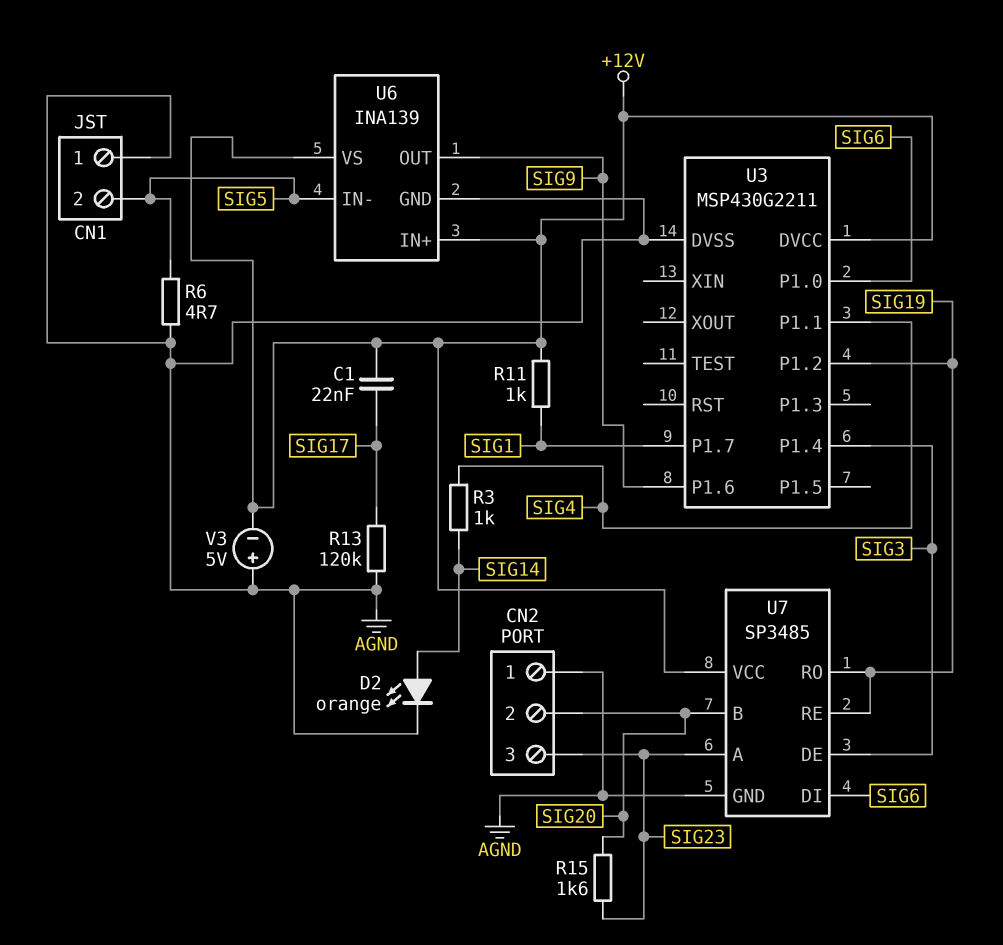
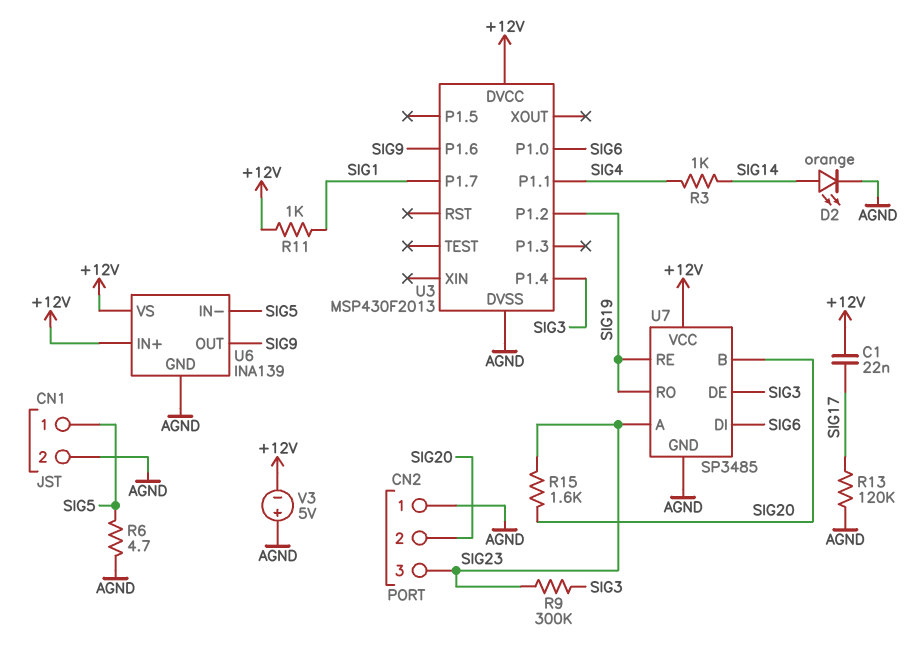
CN1 pin 1: AGND -> SIG5
CN1 pin 2: SIG5 -> AGND
R9: none -> 300k (SIG3, SIG23)
U3: MSP430G2211 -> MSP430F2013

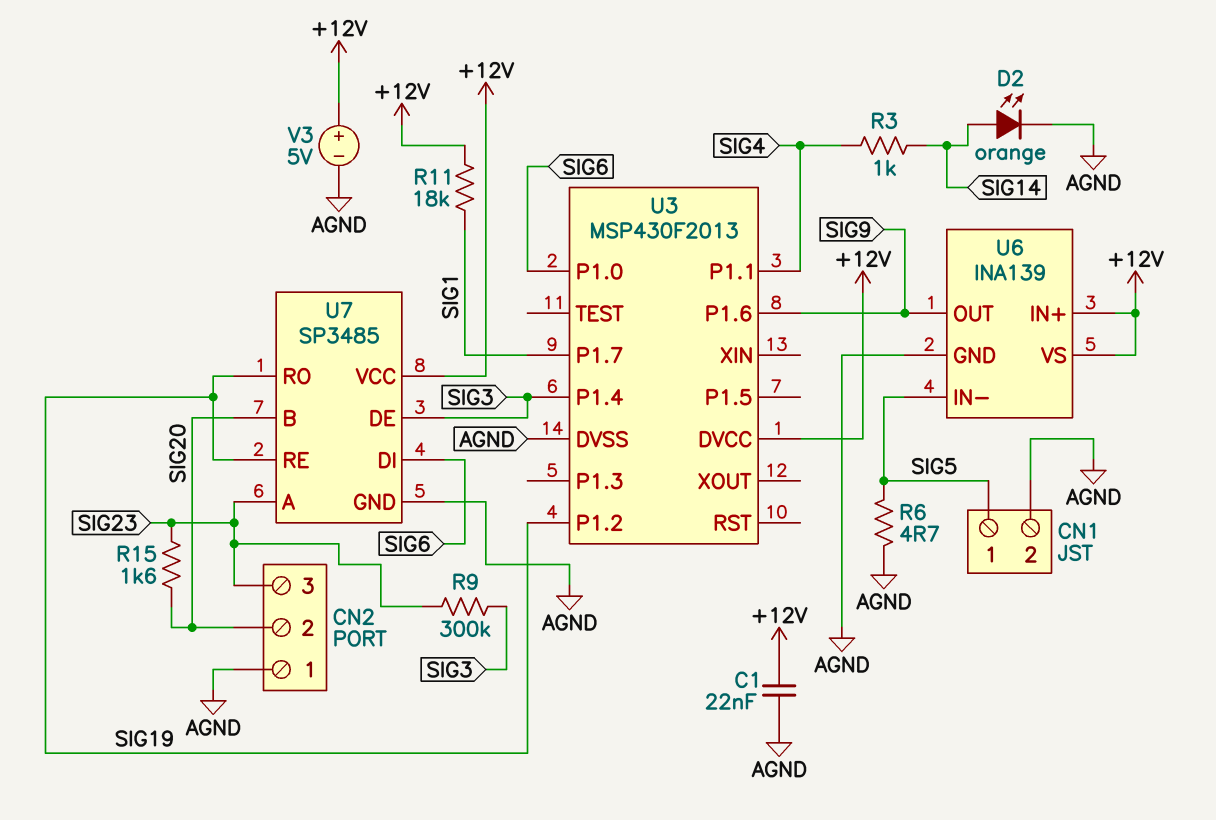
C1: 22nF (+12V, SIG17) -> 22nF (+12V, AGND)
R11: 1k (+12V, SIG1) -> 18k (+12V, SIG1)
R13: 120k (AGND, SIG17) -> none
V3: 5V (plus AGND, minus +12V) -> 5V (plus +12V, minus AGND)

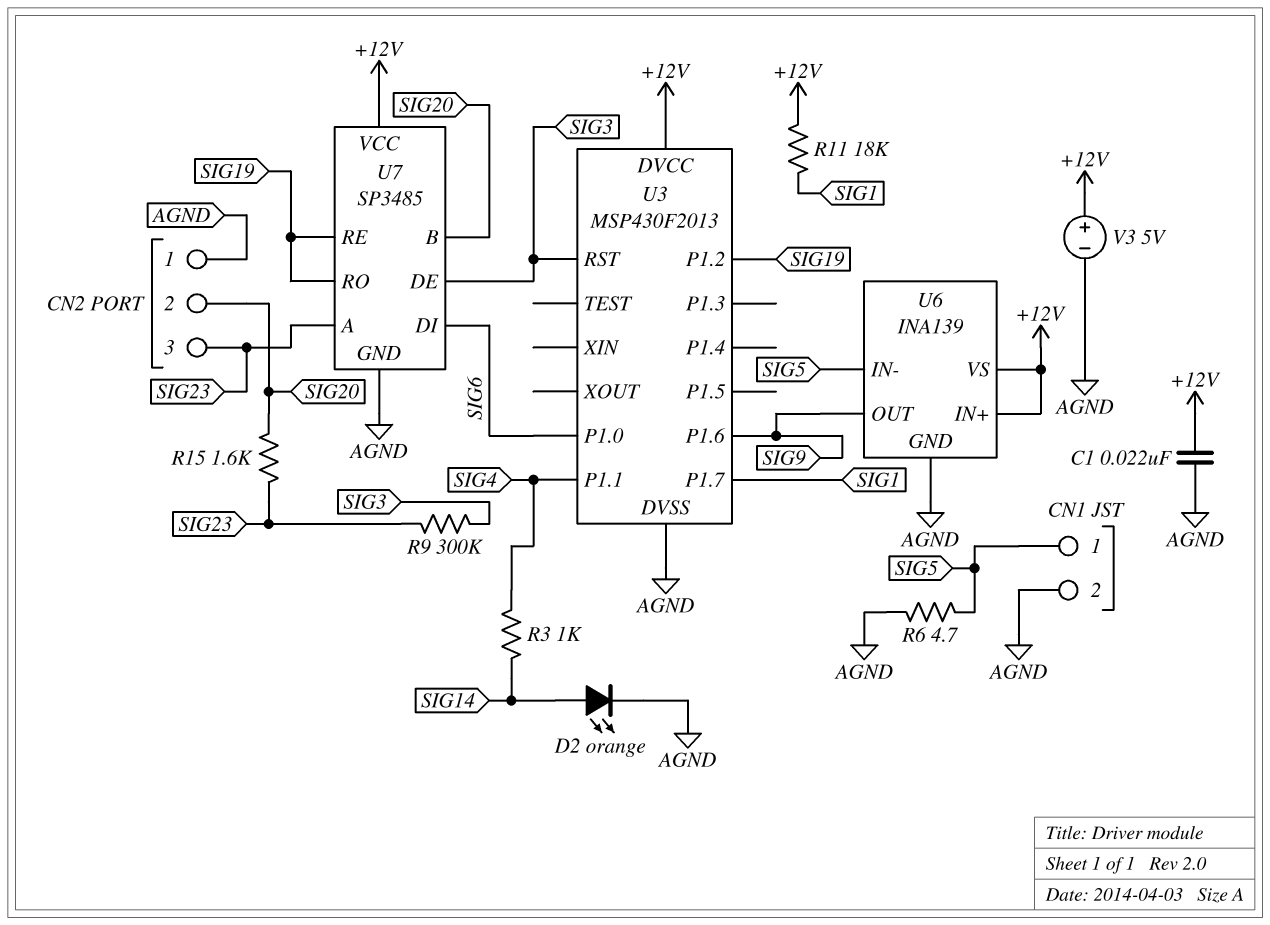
U3 pin P1.4: SIG3 -> none
U3 pin RST: none -> SIG3

